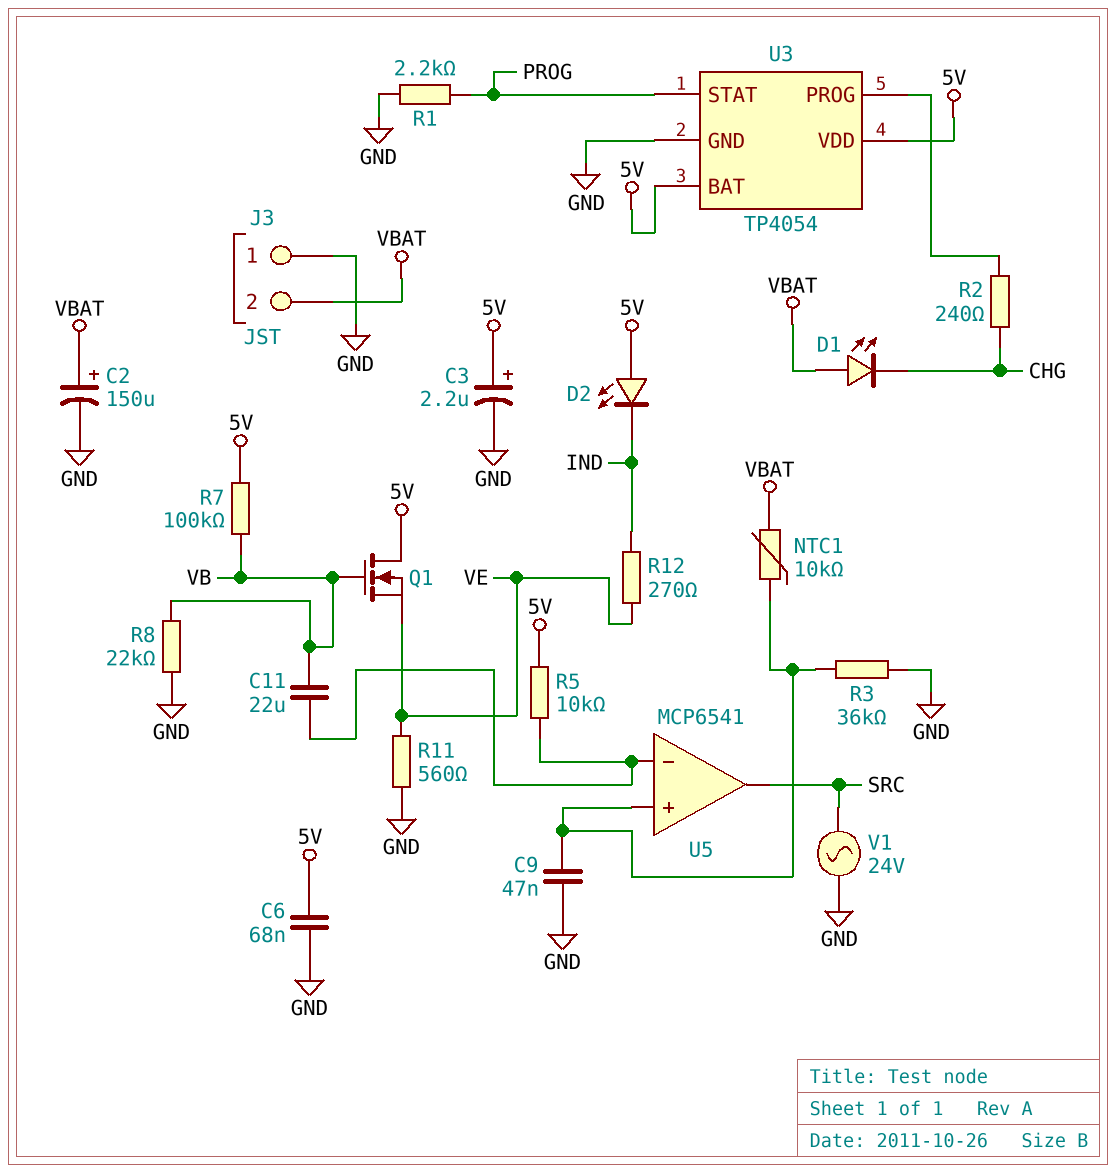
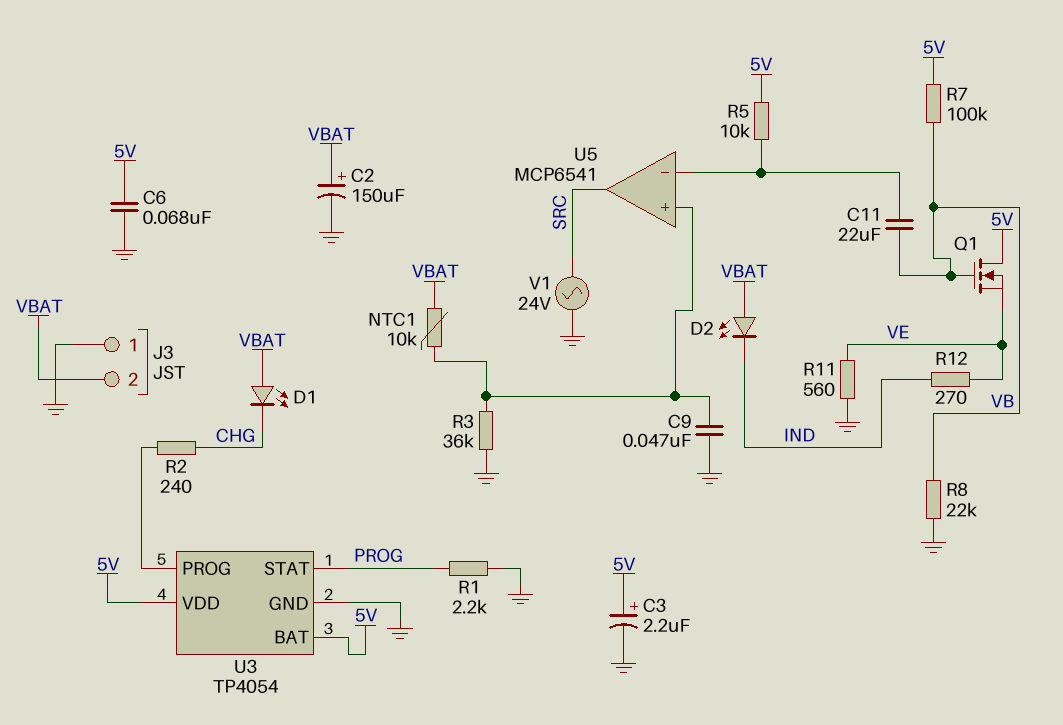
D2: LED (A 5V, K IND) -> LED (A VBAT, K IND)

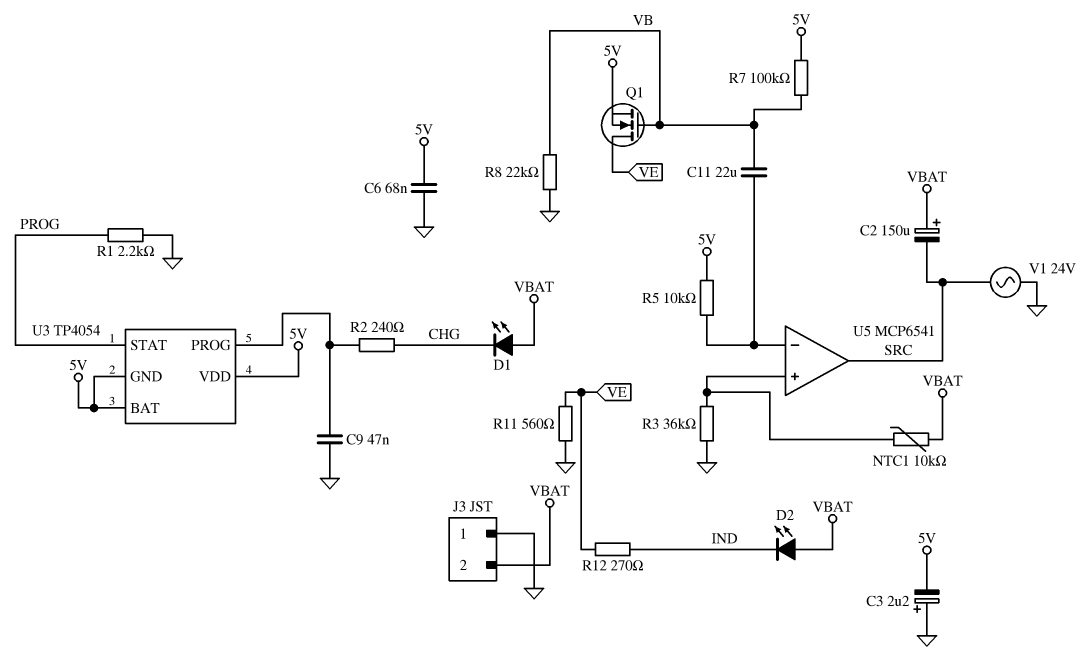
C2: 150uF (plus VBAT, minus GND) -> 150uF (plus VBAT, minus SRC)
C3: 2.2uF (plus 5V, minus GND) -> 2.2uF (plus GND, minus 5V)
C9: 47nF (GND, U5/in+) -> 47nF (GND, U3/PROG)
Q1: NMOS (G VB, D 5V, S VE) -> NMOS (G VB, D VE, S 5V)
U3 pin GND: GND -> 5V

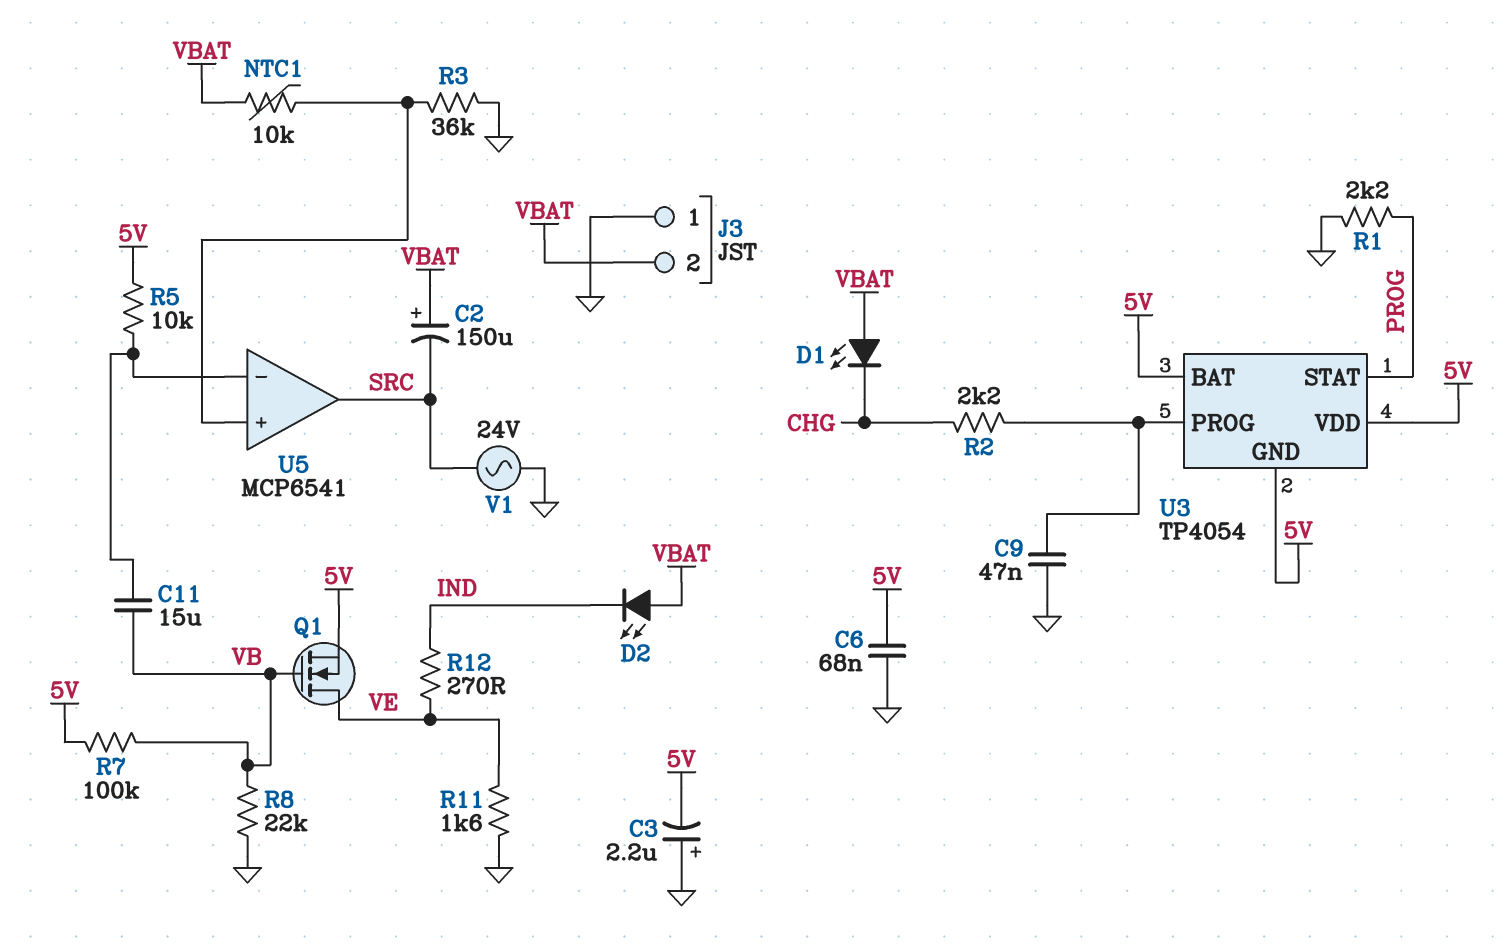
C11: 22uF (U5/in-, VB) -> 15uF (U5/in-, VB)
R2: 240 (CHG, U3/PROG) -> 2.2k (CHG, U3/PROG)
R11: 560 (GND, VE) -> 1.6k (GND, VE)

